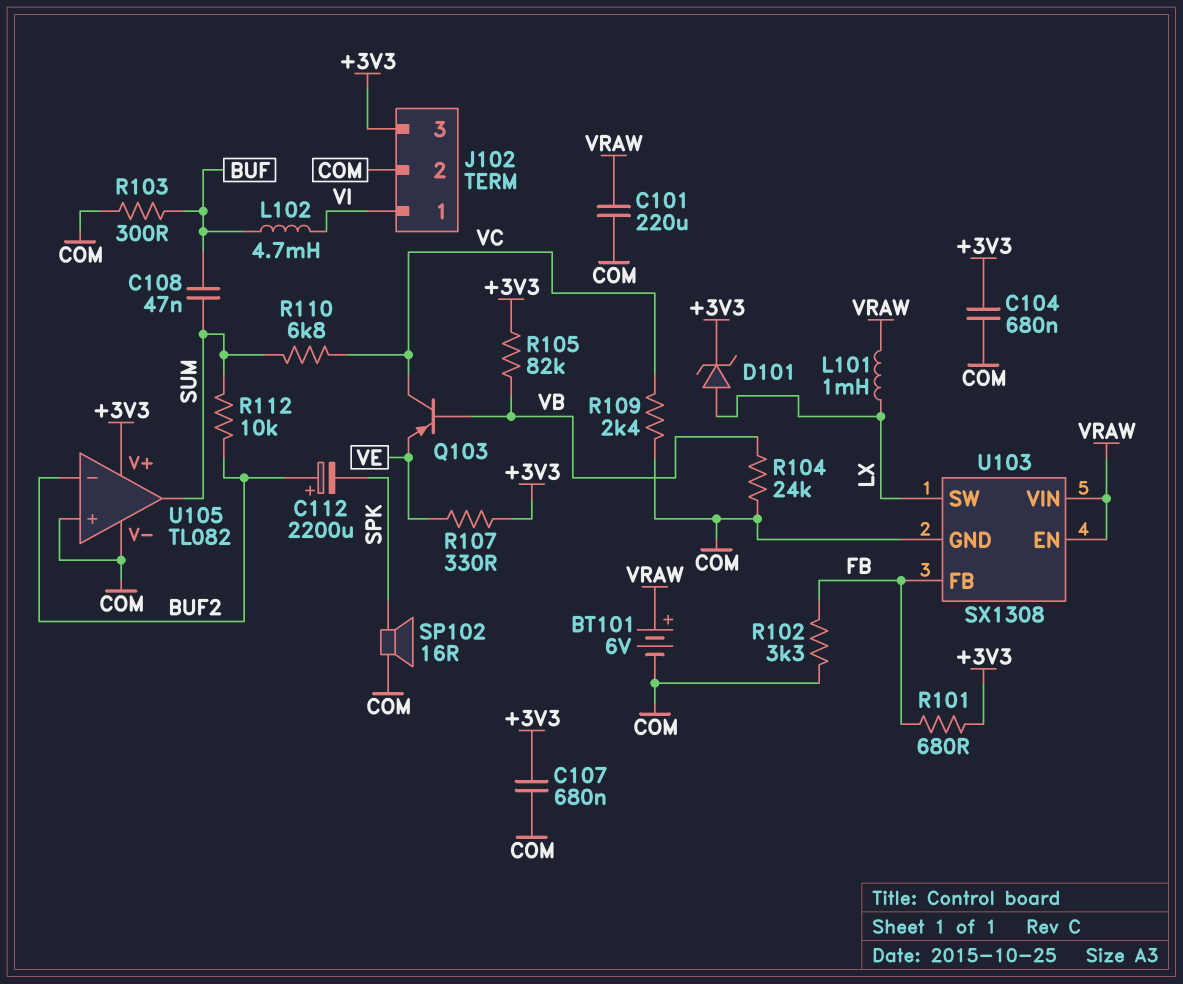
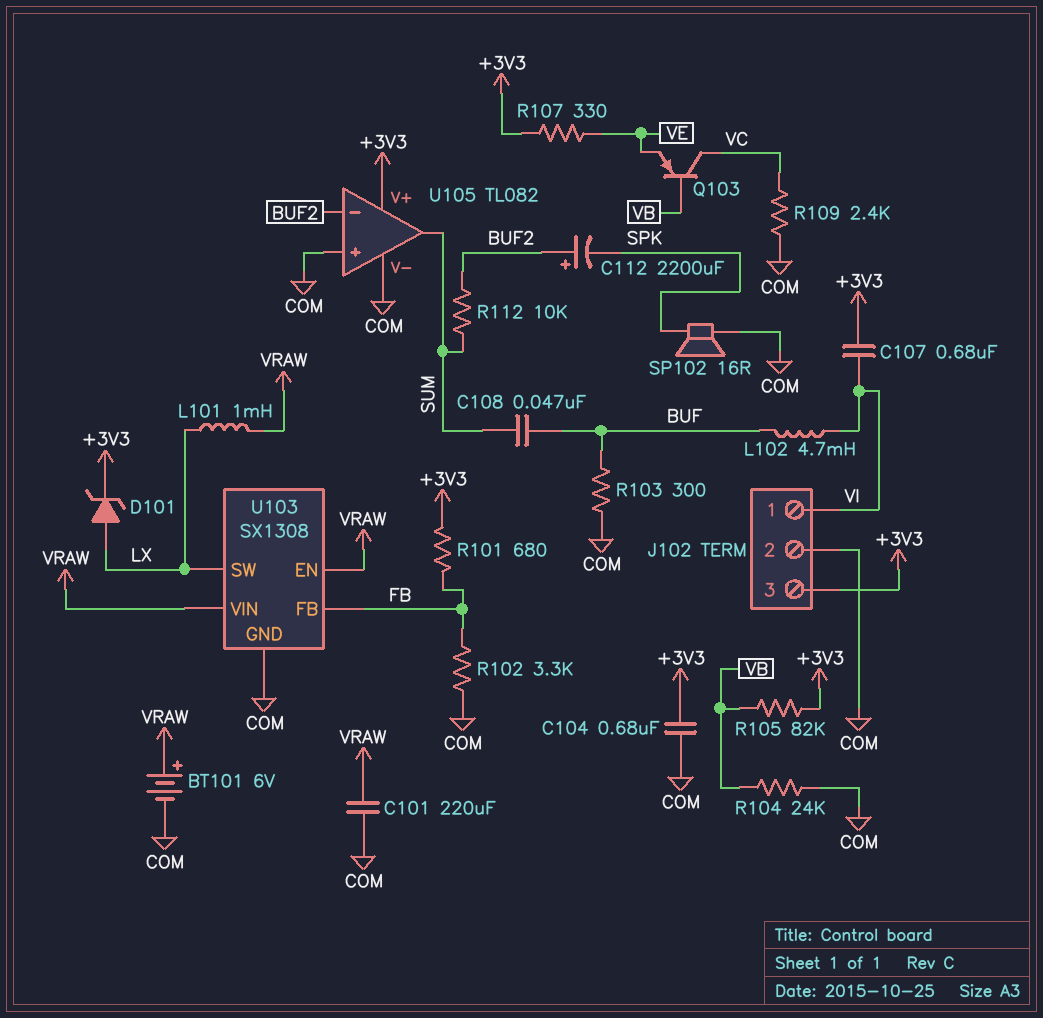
C107: 680nF (+3V3, COM) -> 680nF (+3V3, VI)
R110: 6.8k (SUM, VC) -> none

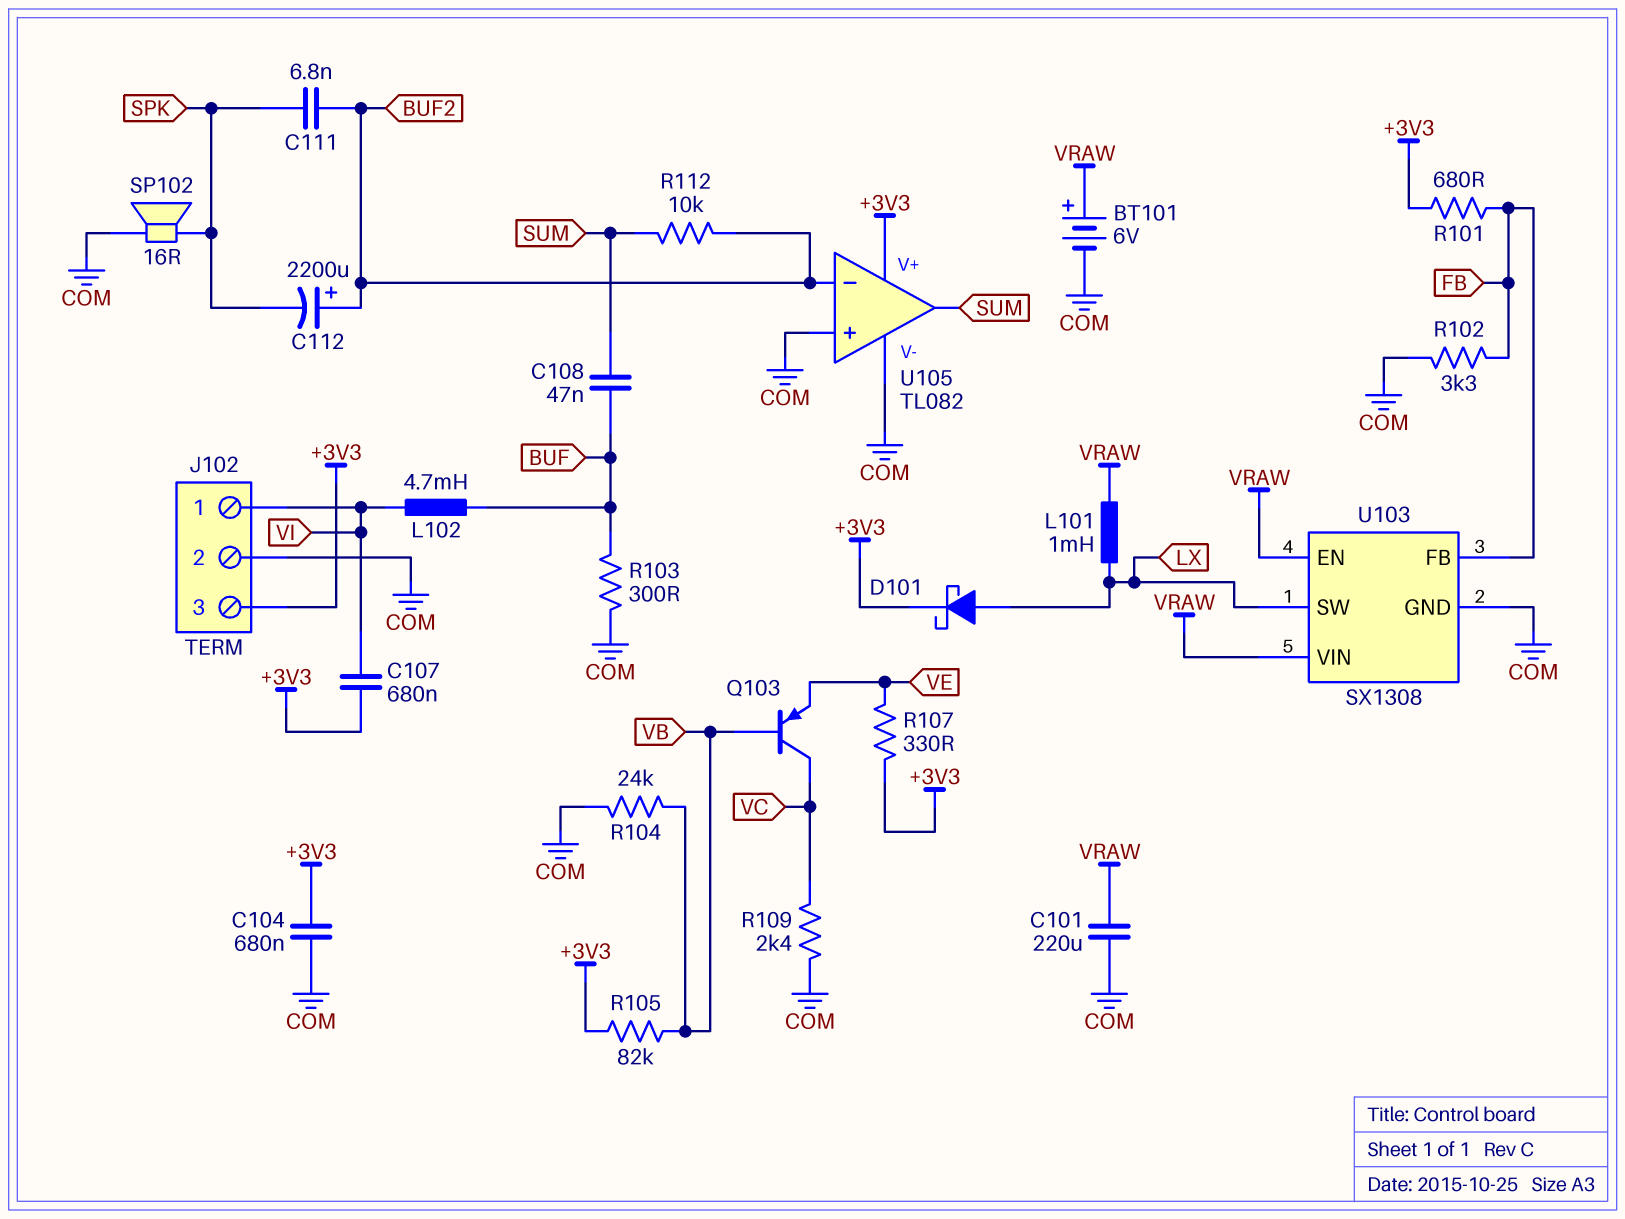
C111: none -> 6.8nF (BUF2, SPK)
D101: zener (A LX, K +3V3) -> schottky (A LX, K +3V3)

